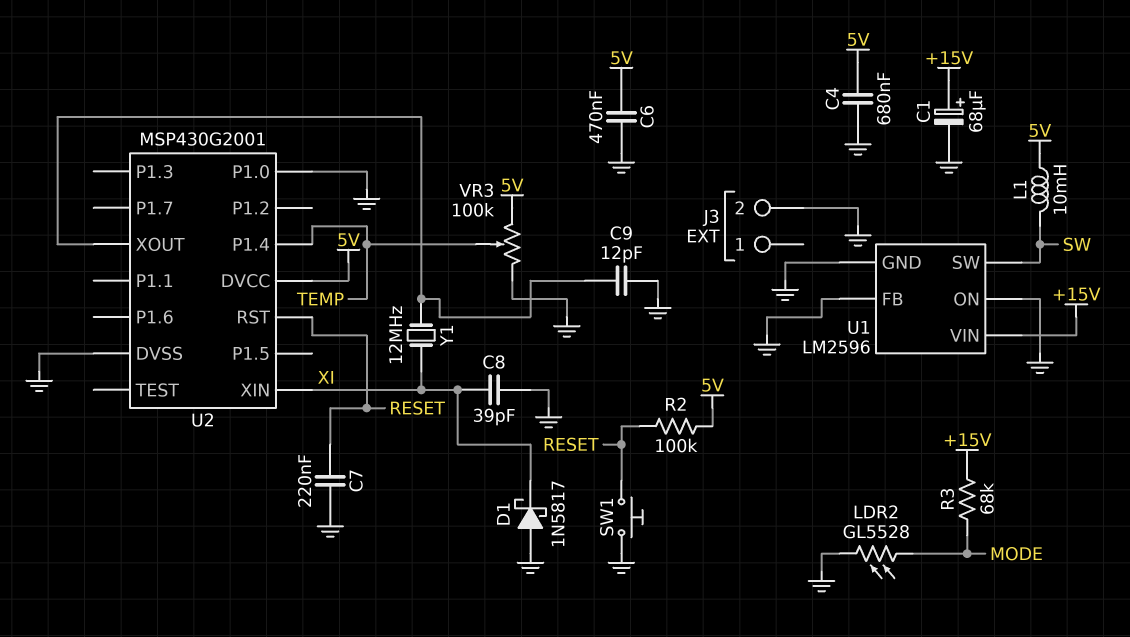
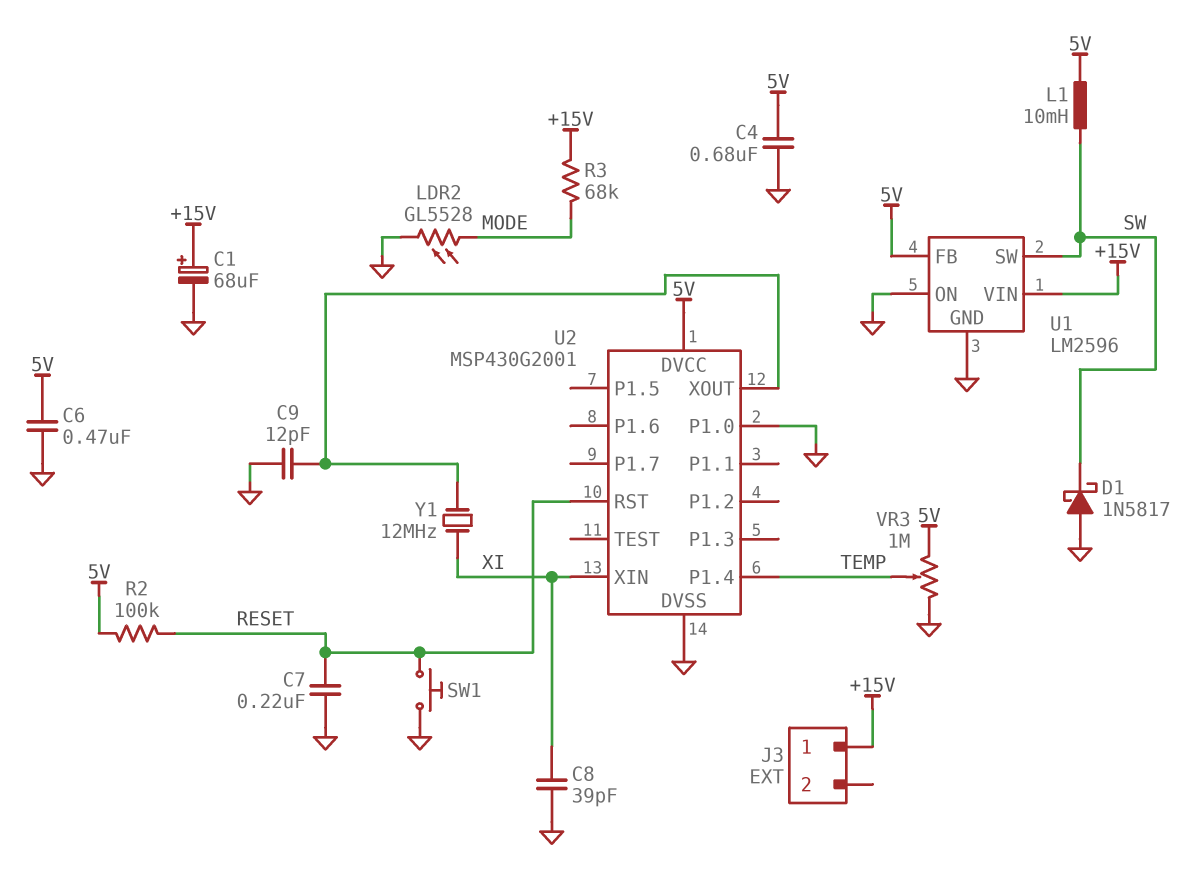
D1: schottky 1N5817 (A GND, K XI) -> schottky 1N5817 (A GND, K SW)
J3 pin 1: none -> +15V
J3 pin 2: GND -> none
U1 pin FB: GND -> 5V
VR3: 100k (5V, GND, wiper TEMP) -> 1M (5V, GND, wiper TEMP)

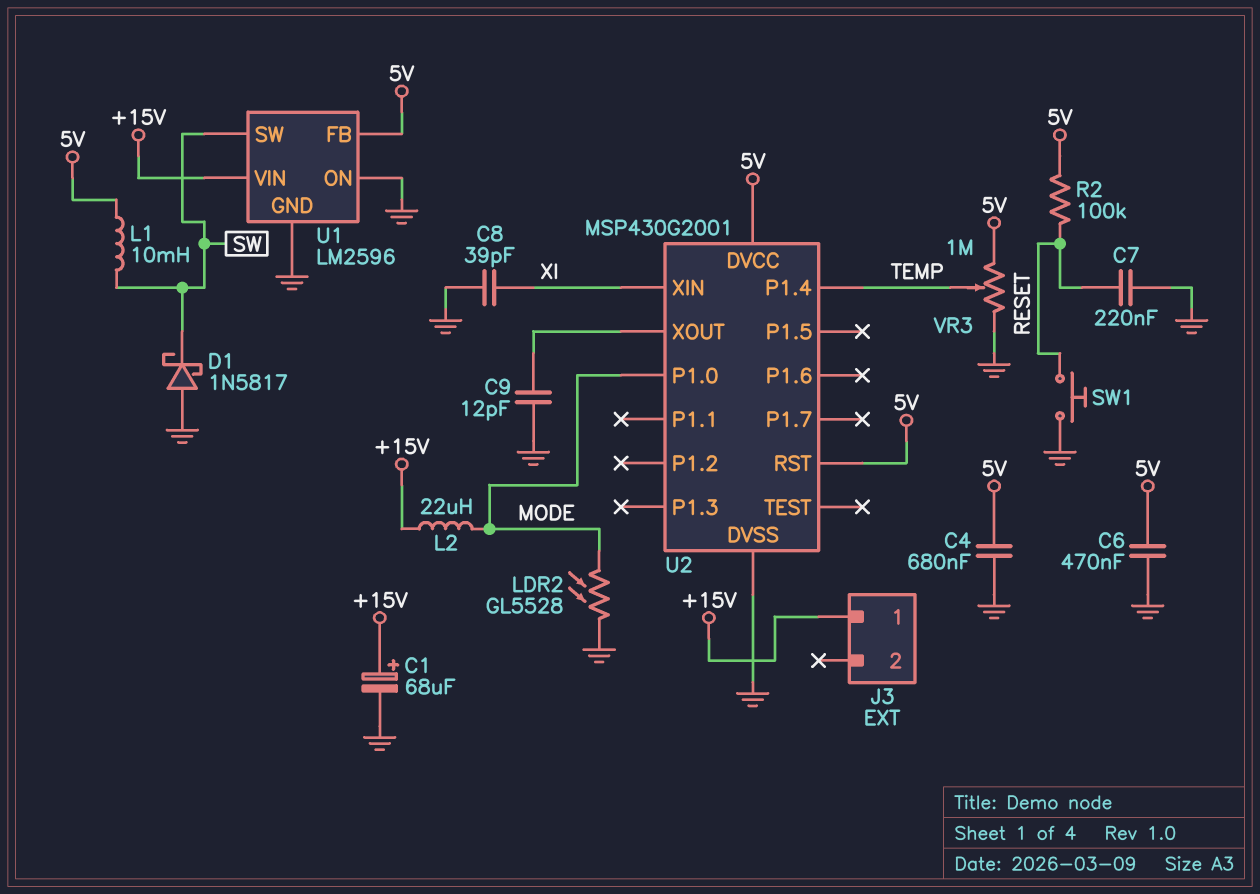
L2: none -> 22uH (+15V, MODE)
R3: 68k (+15V, MODE) -> none
U2 pin P1.0: GND -> MODE
U2 pin RST: RESET -> 5V
Y1: 12MHz (U2/XOUT, XI) -> none

